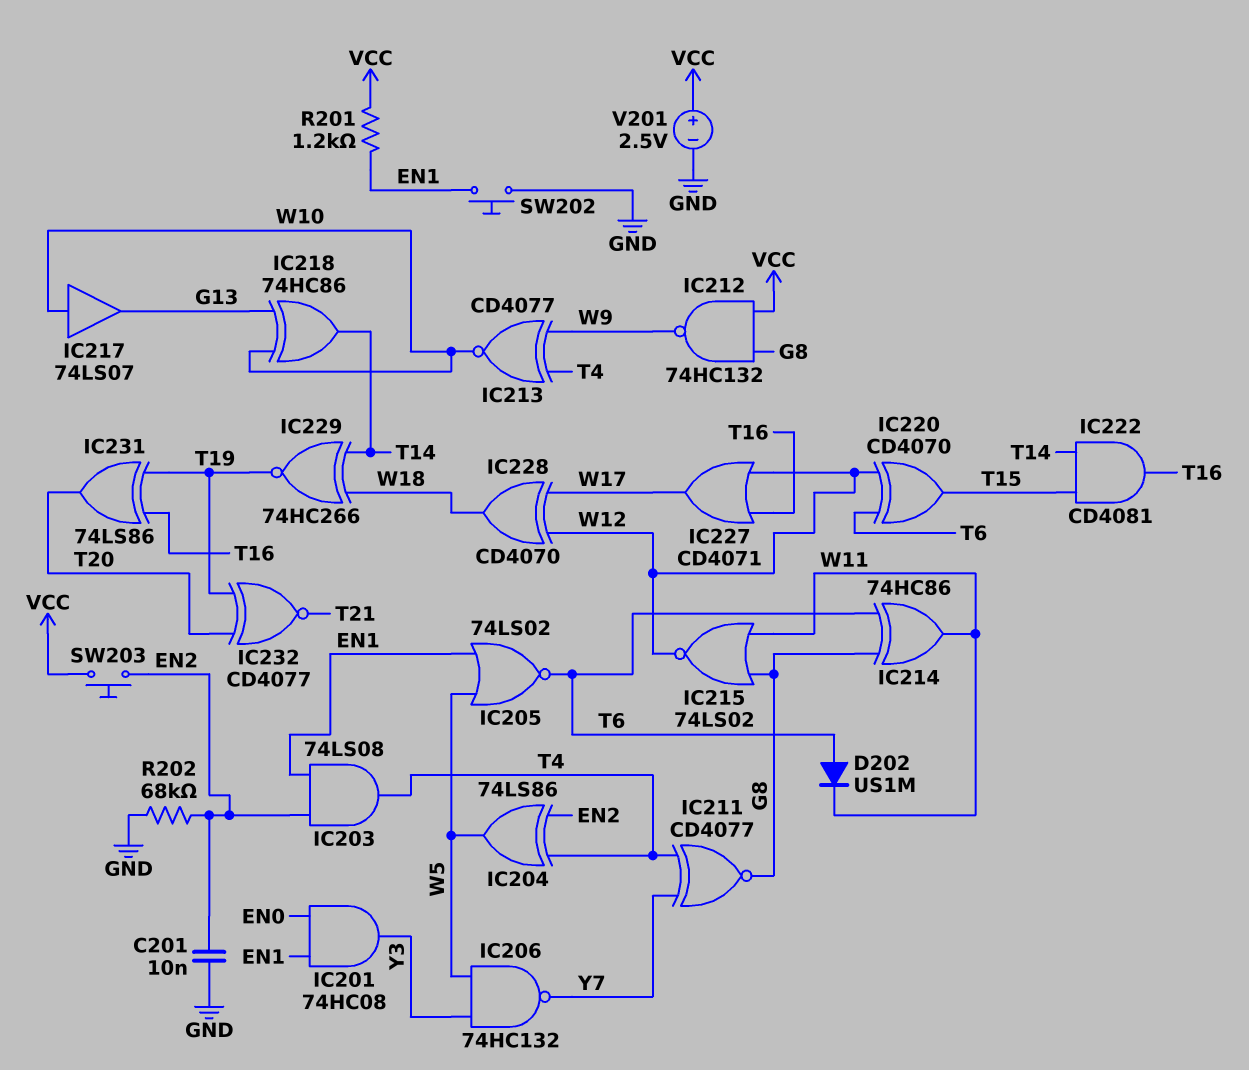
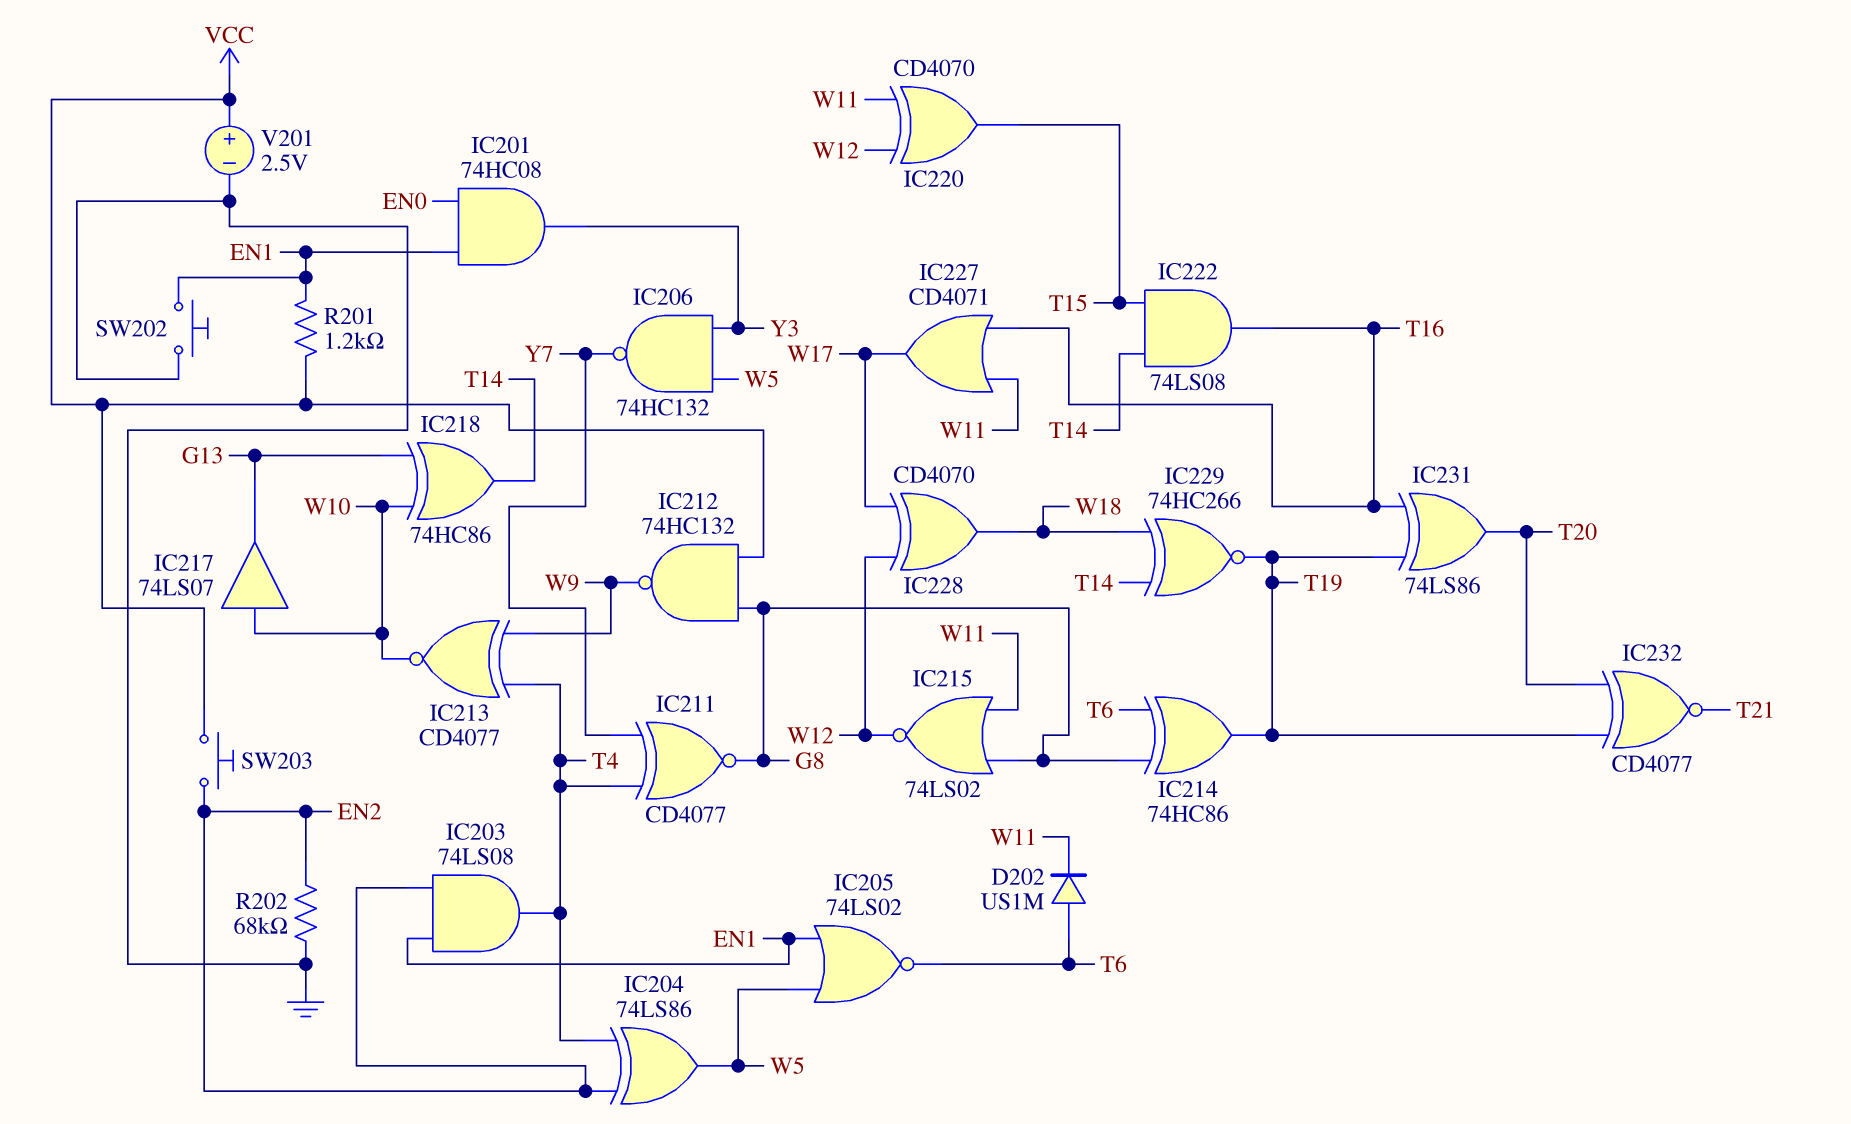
C201: 10nF (EN2, GND) -> none
IC214: XOR 74HC86 (in G8, in T6, out W11) -> XOR 74HC86 (in G8, in T6, out T19)
IC220: XOR CD4070 (in T6, in W12, out T15) -> XOR CD4070 (in W11, in W12, out T15)
IC222: AND CD4081 (in T14, in T15, out T16) -> AND 74LS08 (in T14, in T15, out T16)
IC227: OR CD4071 (in T16, in W12, out W17) -> OR CD4071 (in T16, in W11, out W17)

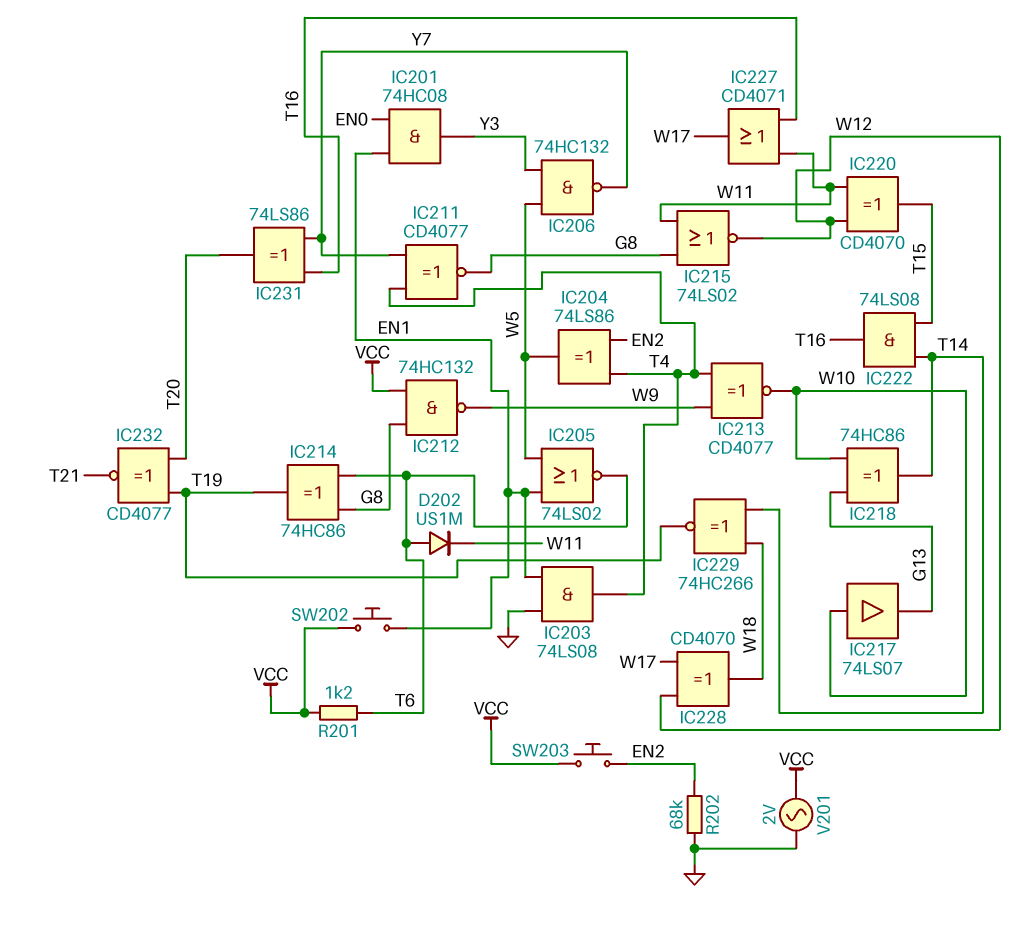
IC203: AND 74LS08 (in EN1, in EN2, out T4) -> AND 74LS08 (in EN1, in GND, out T4)
IC231: XOR 74LS86 (in T16, in T19, out T20) -> XOR 74LS86 (in T16, in Y7, out T20)
R201: 1.2k (EN1, VCC) -> 1.2k (T6, VCC)
SW202: button (EN1, GND) -> button (EN1, VCC)
V201: 2.5V (plus VCC, minus GND) -> AC 2V (GND, VCC)

